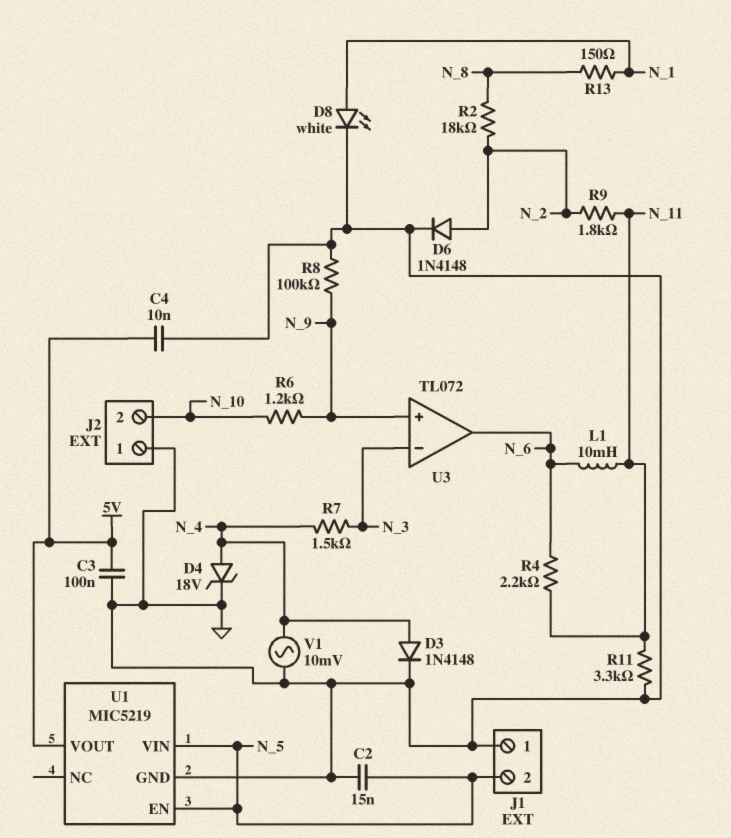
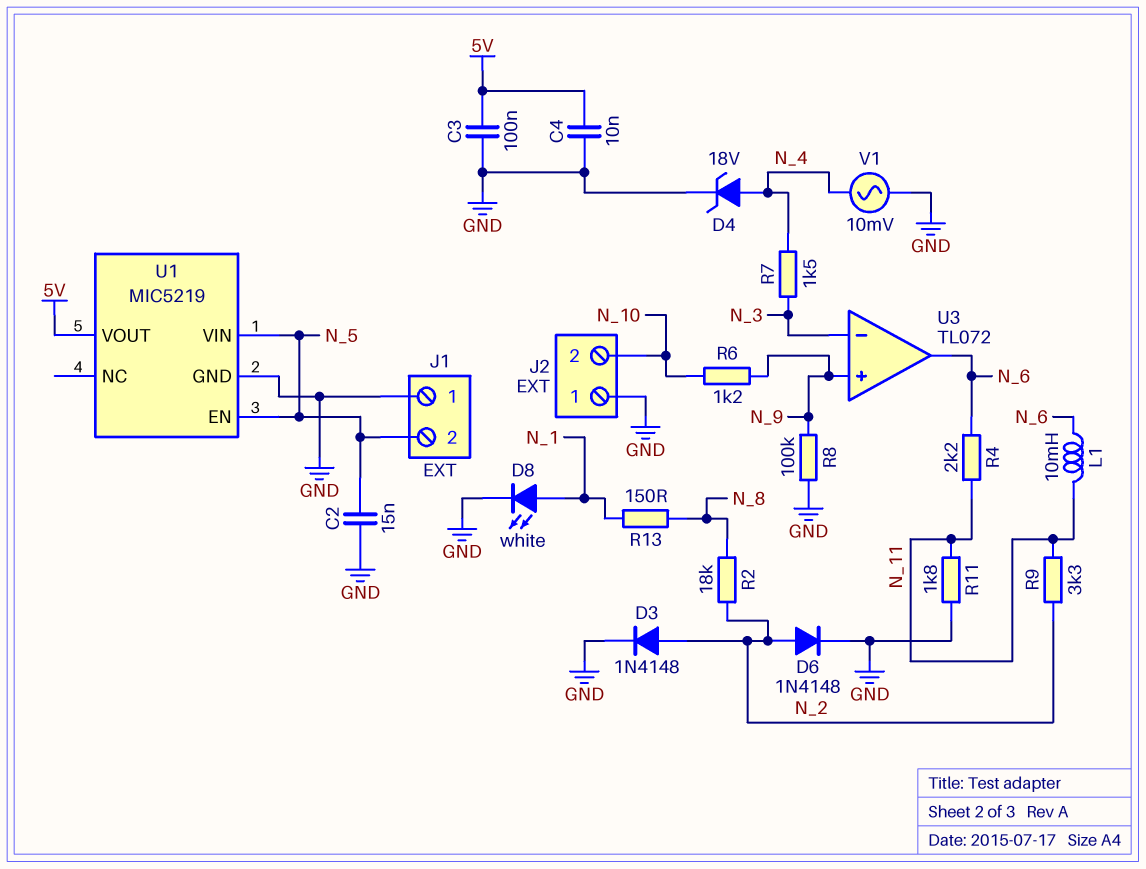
D3: diode 1N4148 (A N_4, K GND) -> diode 1N4148 (A N_2, K GND)
R9: 1.8k (N_2, N_11) -> 3.3k (N_2, N_11)
R11: 3.3k (GND, N_11) -> 1.8k (GND, N_11)

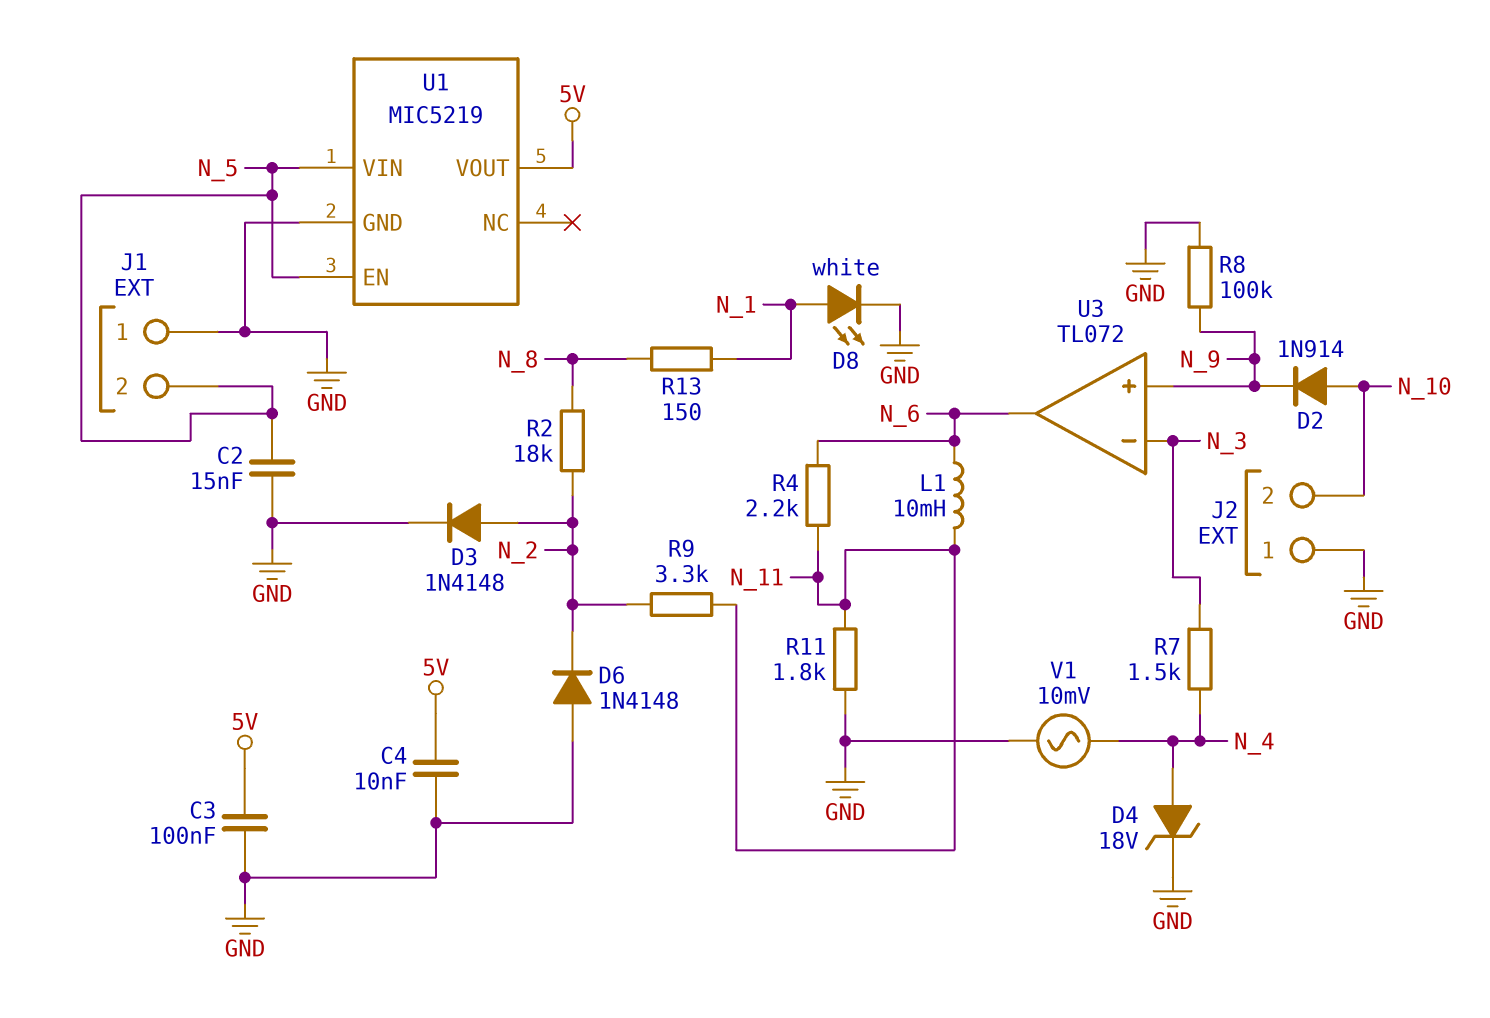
D2: none -> diode 1N914 (A N_10, K N_9)
D6: diode 1N4148 (A N_2, K GND) -> diode 1N4148 (A GND, K N_2)
R6: 1.2k (N_9, N_10) -> none

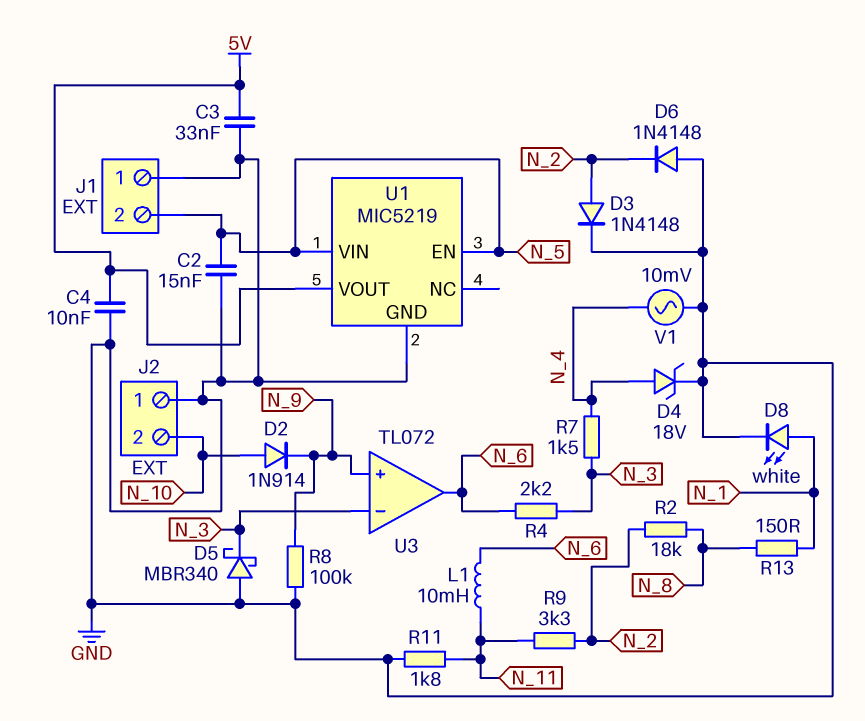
C3: 100nF (5V, GND) -> 33nF (5V, GND)
D5: none -> schottky MBR340 (A GND, K N_3)
R4: 2.2k (N_6, N_11) -> 2.2k (N_3, N_6)

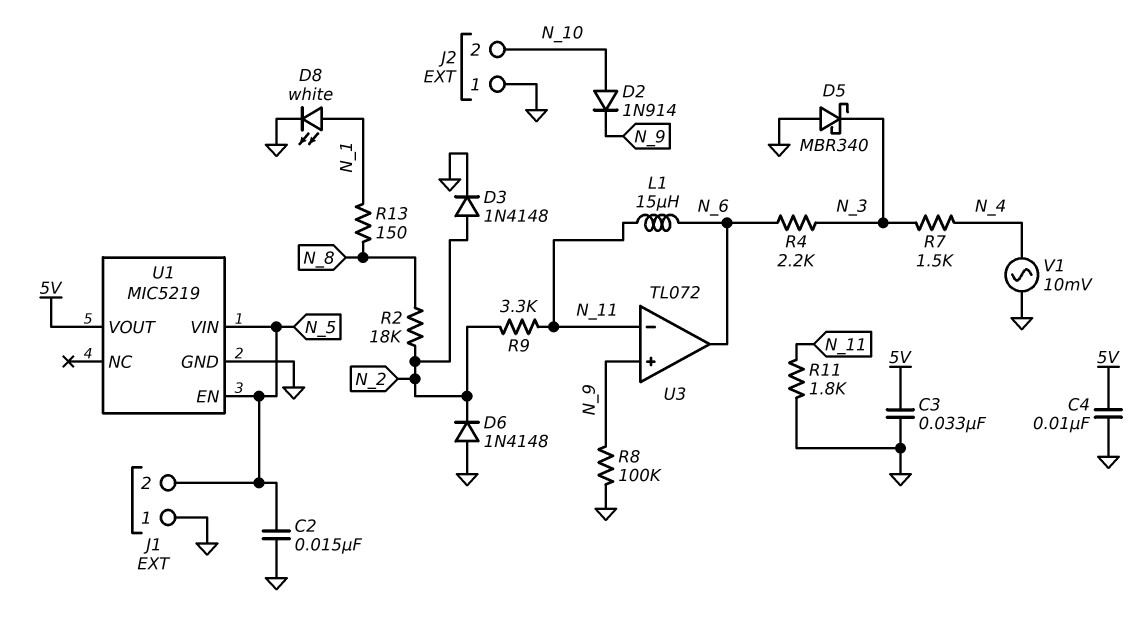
D4: zener 18V (A N_4, K GND) -> none
L1: 10mH (N_6, N_11) -> 15uH (N_6, N_11)
U3 pin in-: N_3 -> N_11

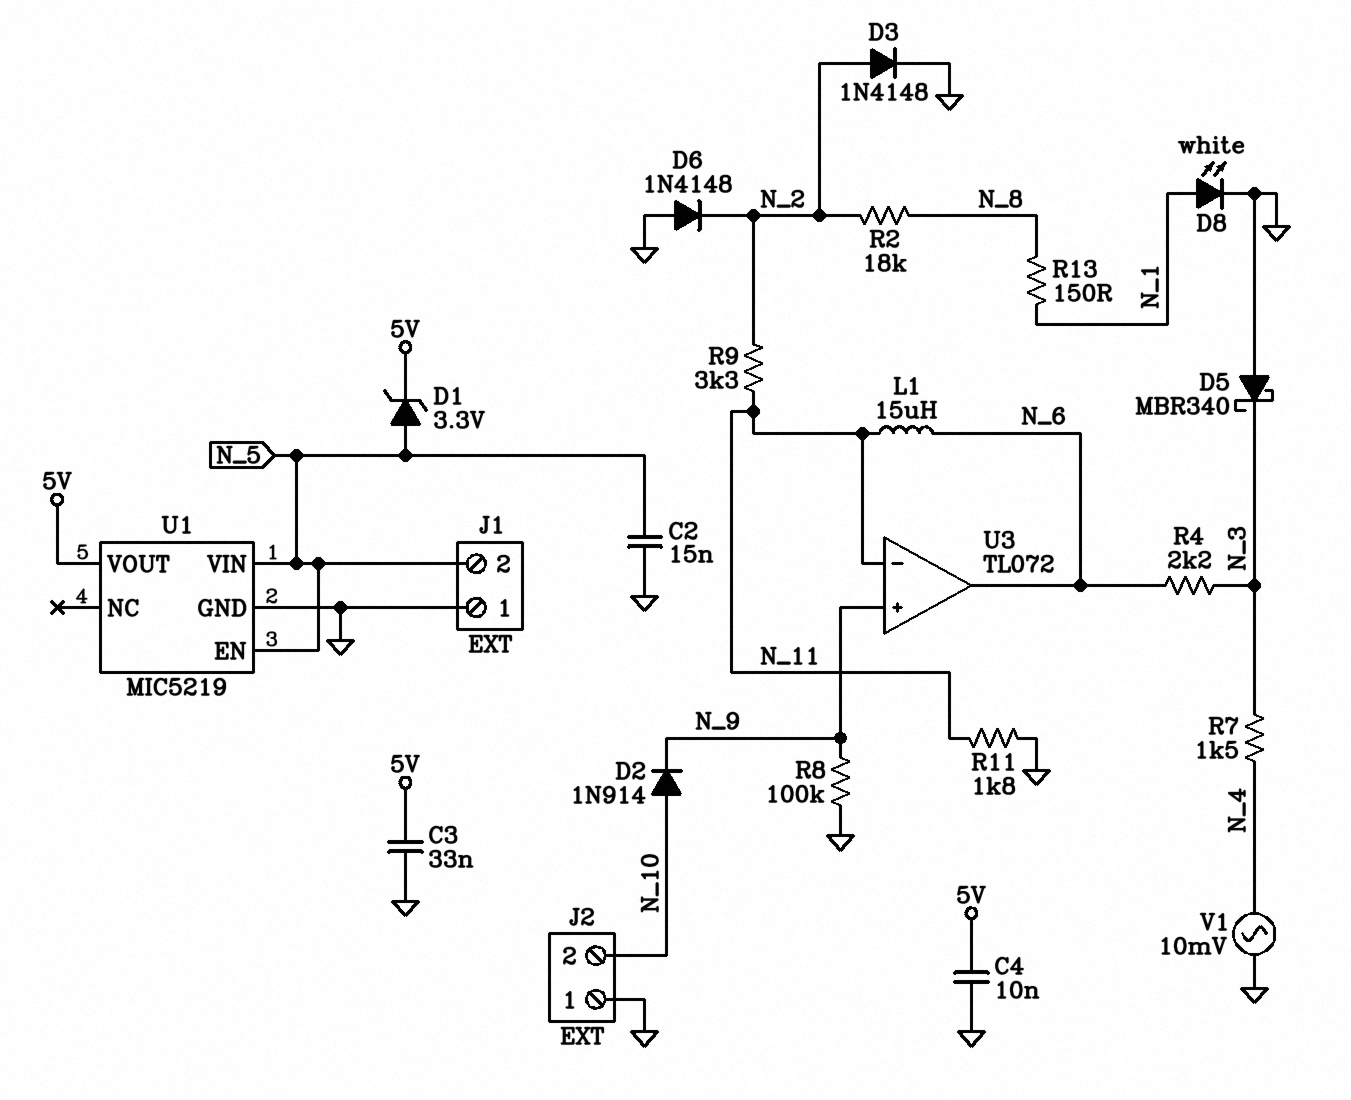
D1: none -> zener 3.3V (A N_5, K 5V)

